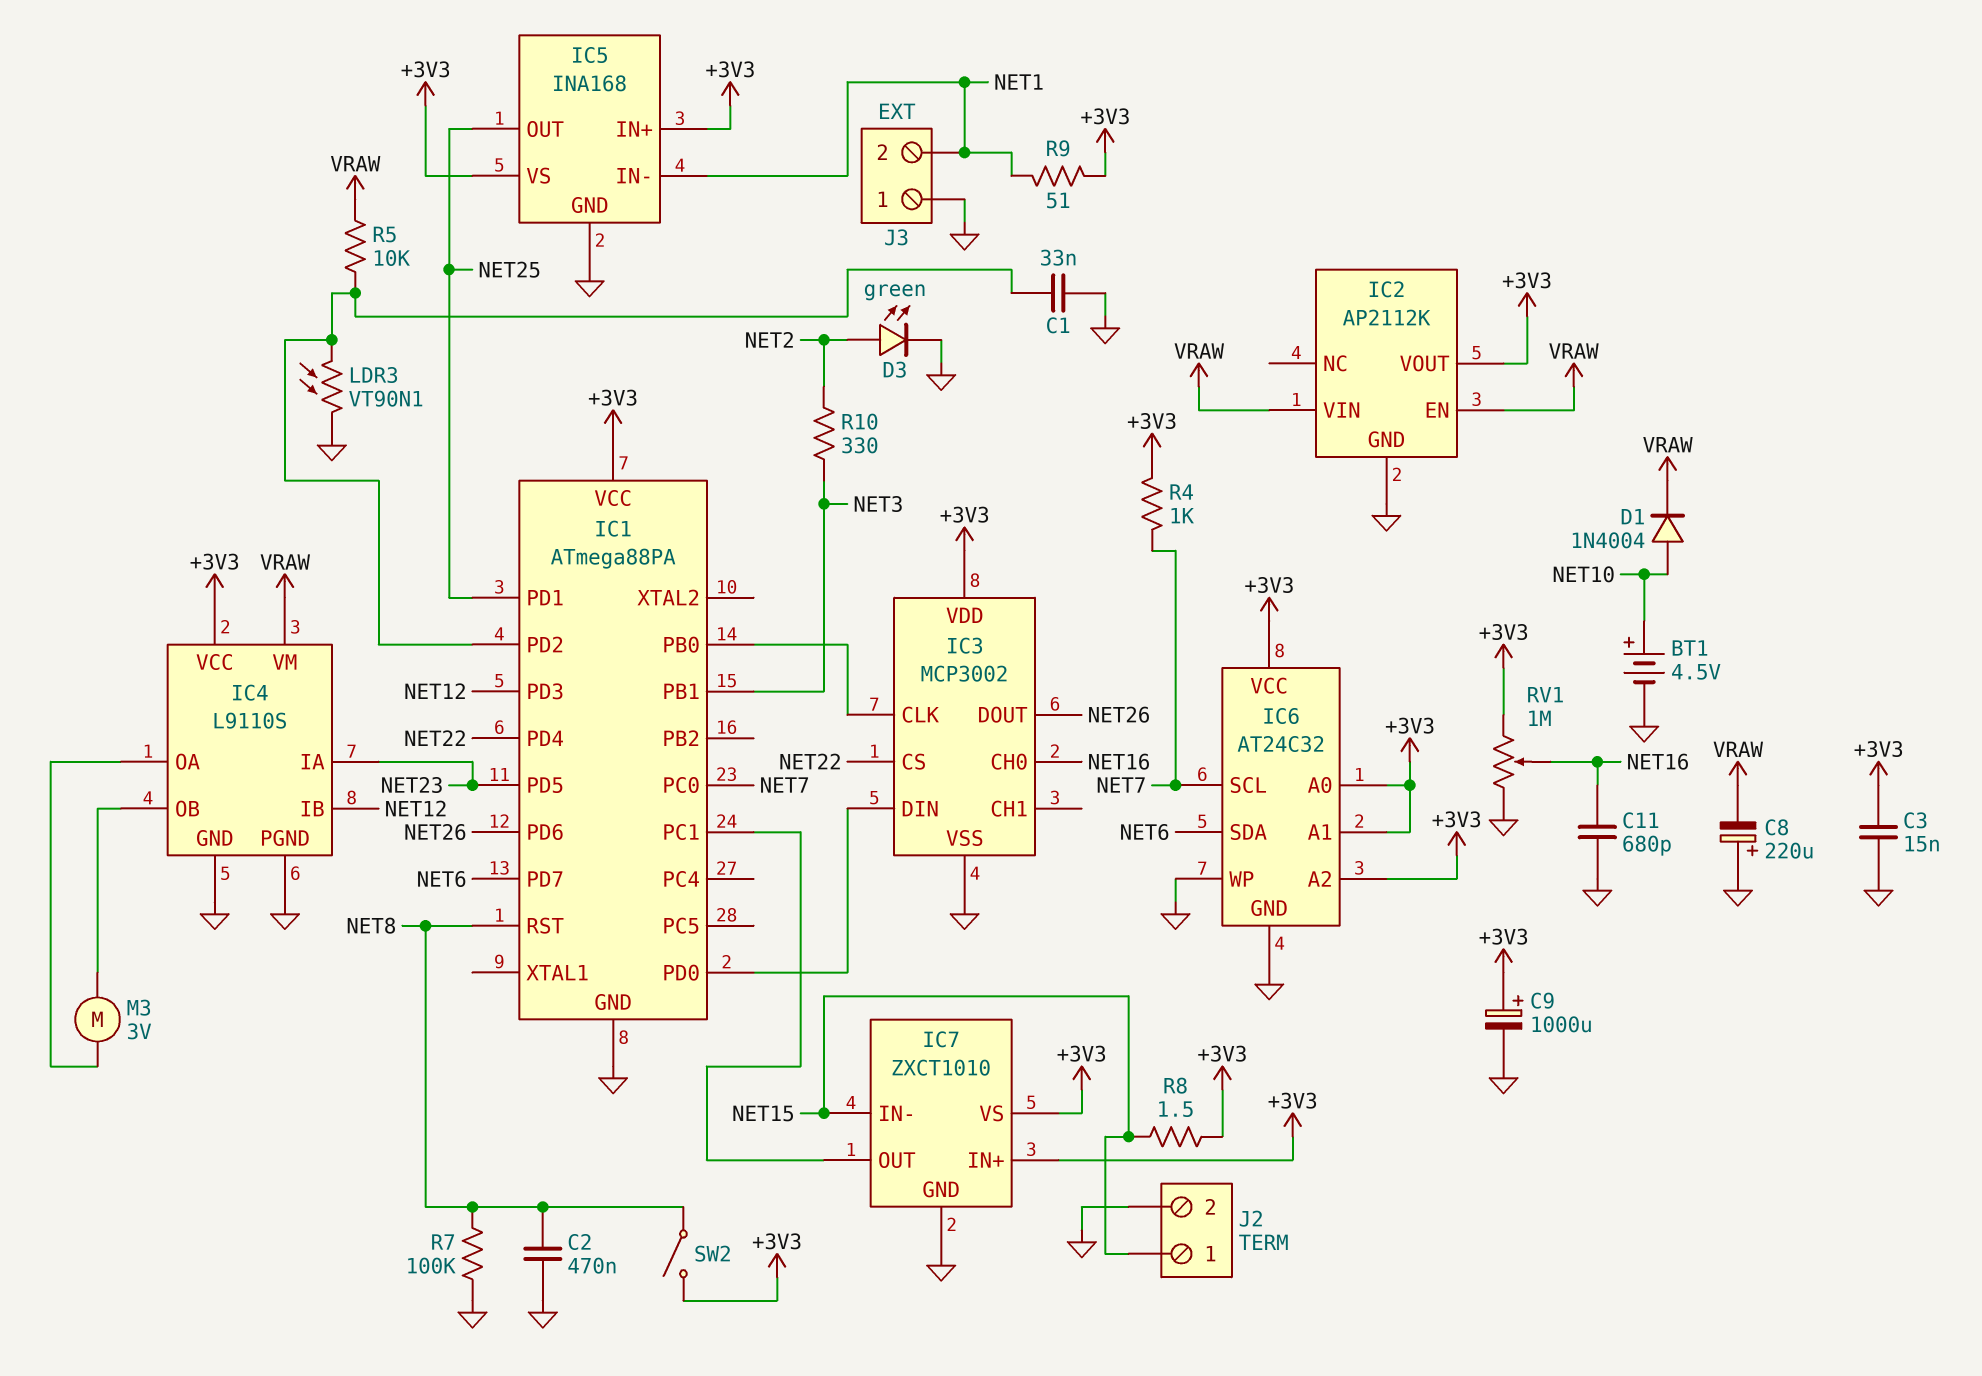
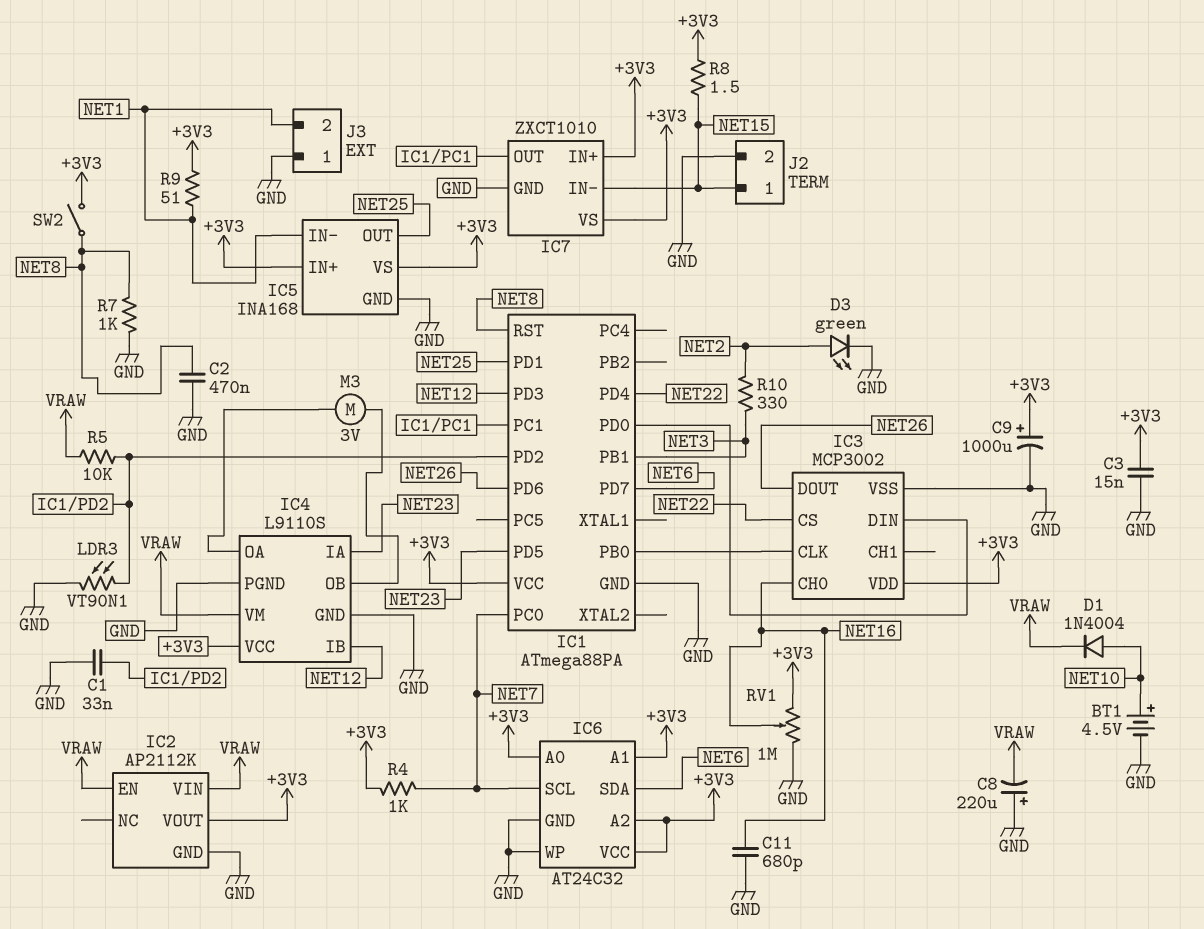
R7: 100k (GND, NET8) -> 1k (GND, NET8)

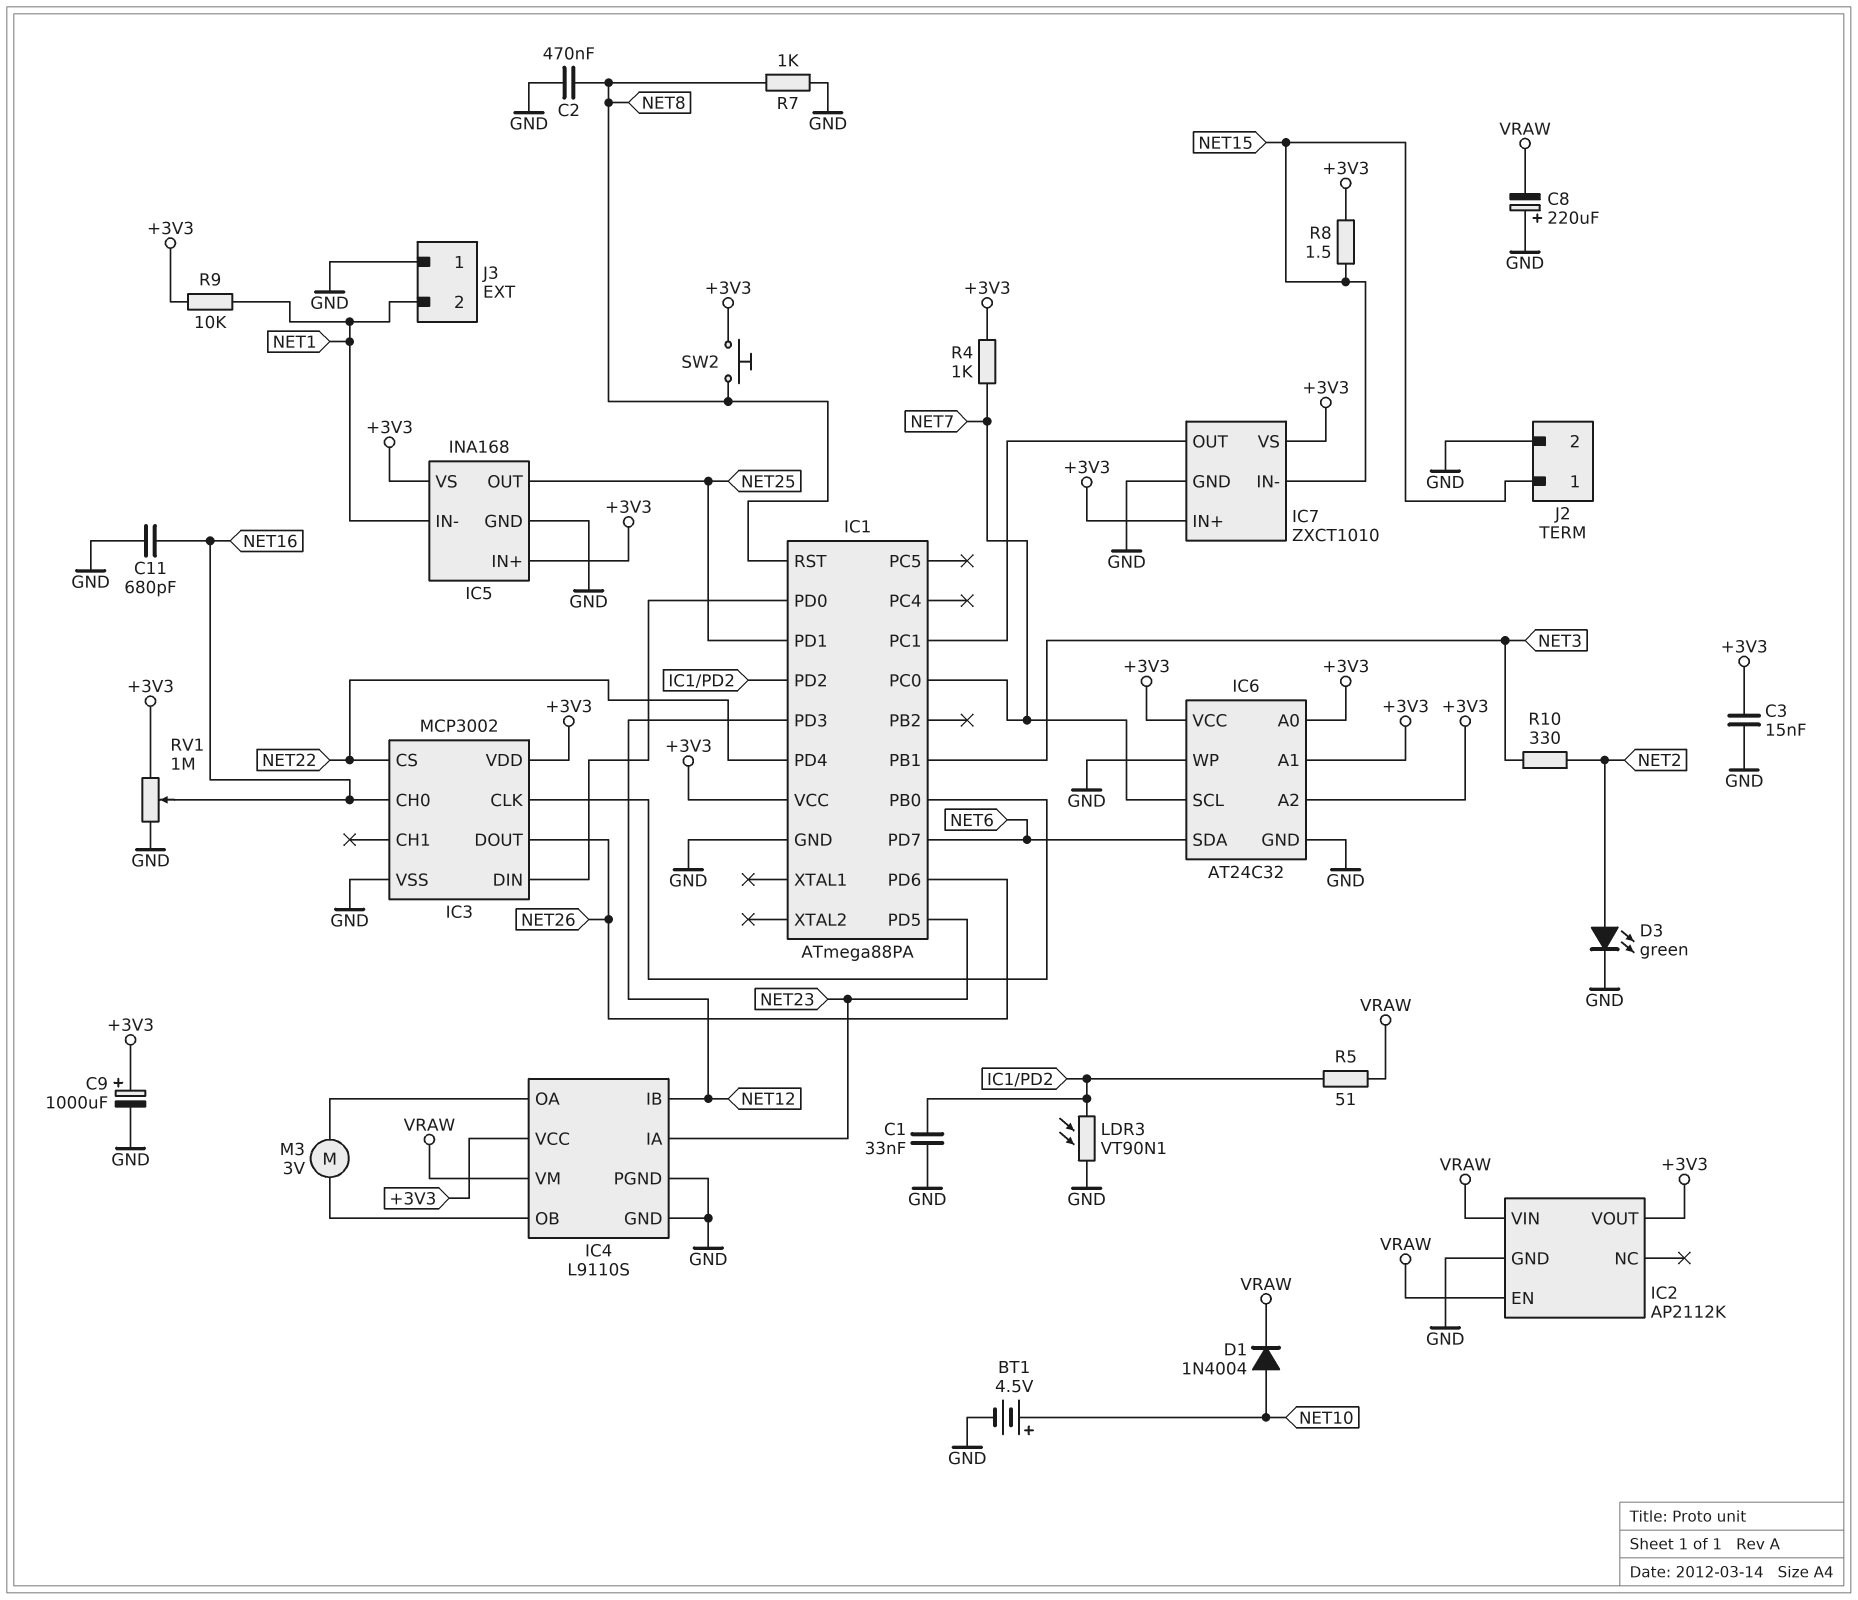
R5: 10k (IC1/PD2, VRAW) -> 51 (IC1/PD2, VRAW)
R9: 51 (+3V3, NET1) -> 10k (+3V3, NET1)
SW2: switch (+3V3, NET8) -> button (+3V3, NET8)

